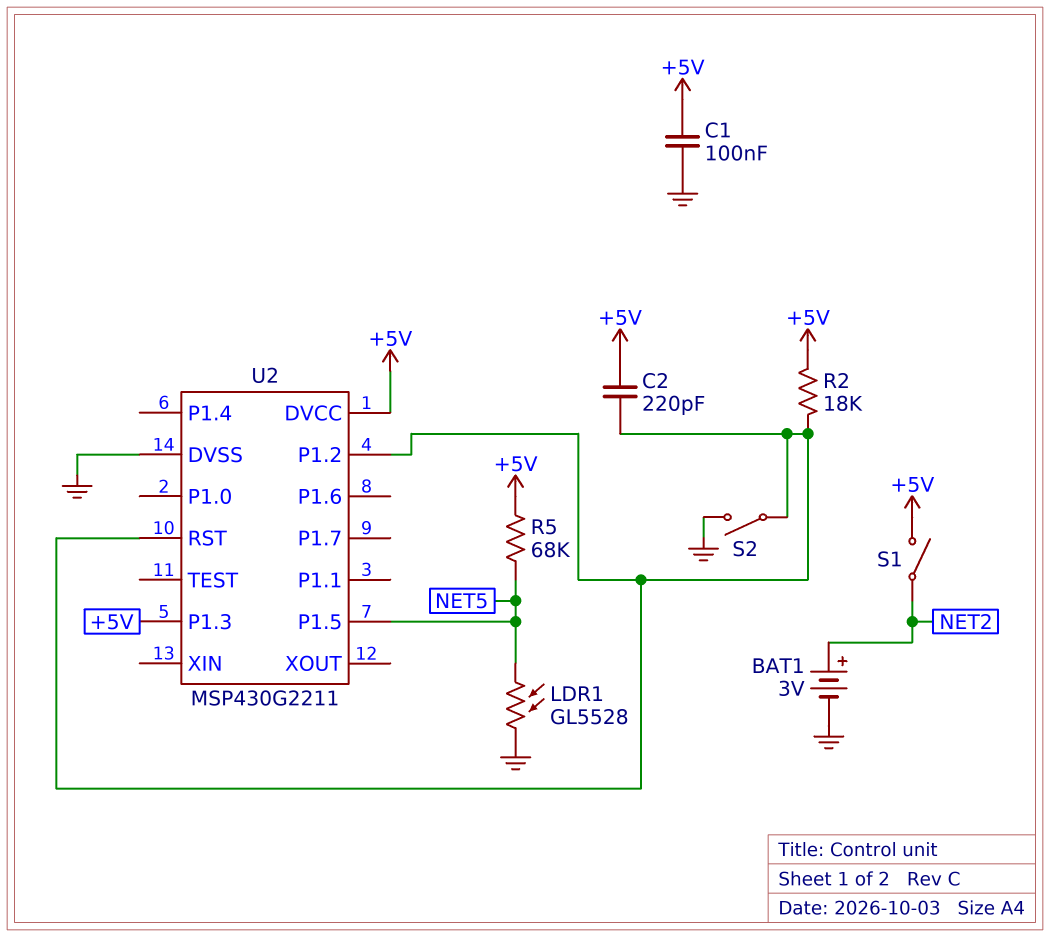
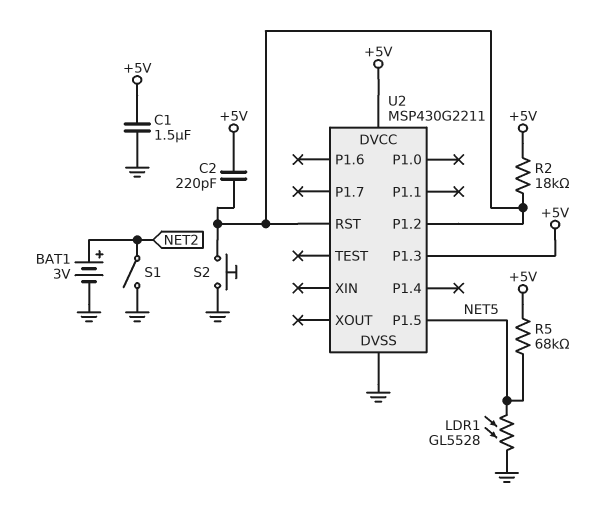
C1: 100nF (+5V, GND) -> 1.5uF (+5V, GND)
S1: switch (+5V, NET2) -> switch (GND, NET2)
S2: switch (GND, U2/P1.2) -> button (GND, U2/P1.2)

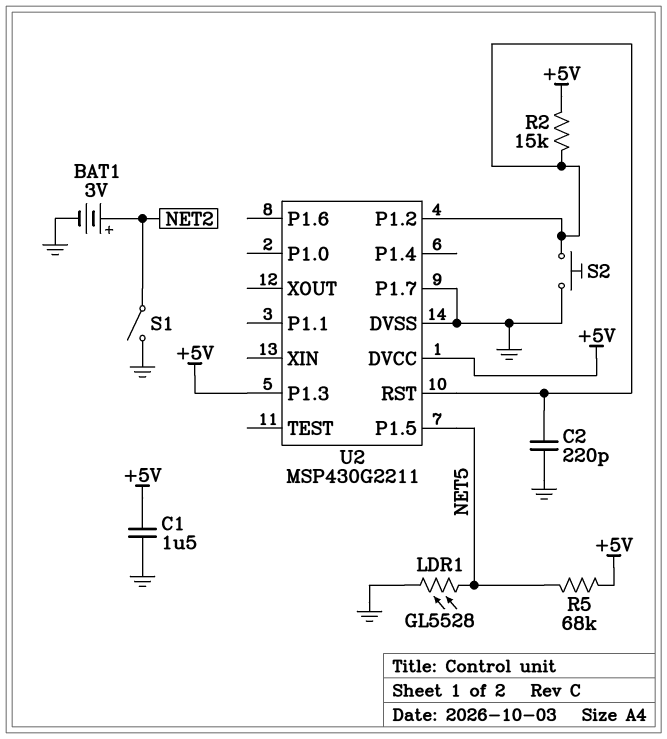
C2: 220pF (+5V, U2/P1.2) -> 220pF (GND, U2/P1.2)
R2: 18k (+5V, U2/P1.2) -> 15k (+5V, U2/P1.2)
U2 pin P1.7: none -> GND

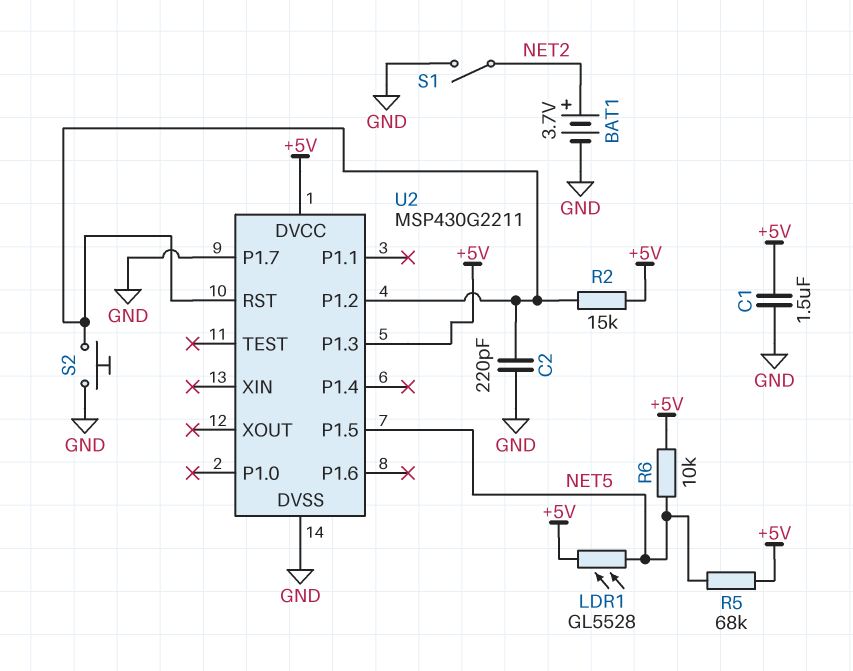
BAT1: 3V (plus NET2, minus GND) -> 3.7V (plus NET2, minus GND)
LDR1: GL5528 (GND, NET5) -> GL5528 (+5V, NET5)
R6: none -> 10k (+5V, NET5)

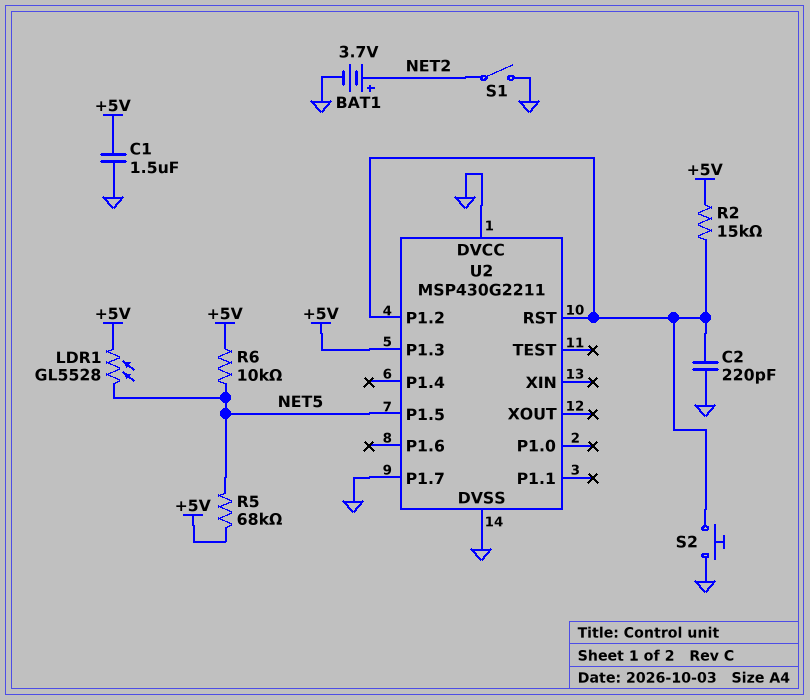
U2 pin DVCC: +5V -> GND

